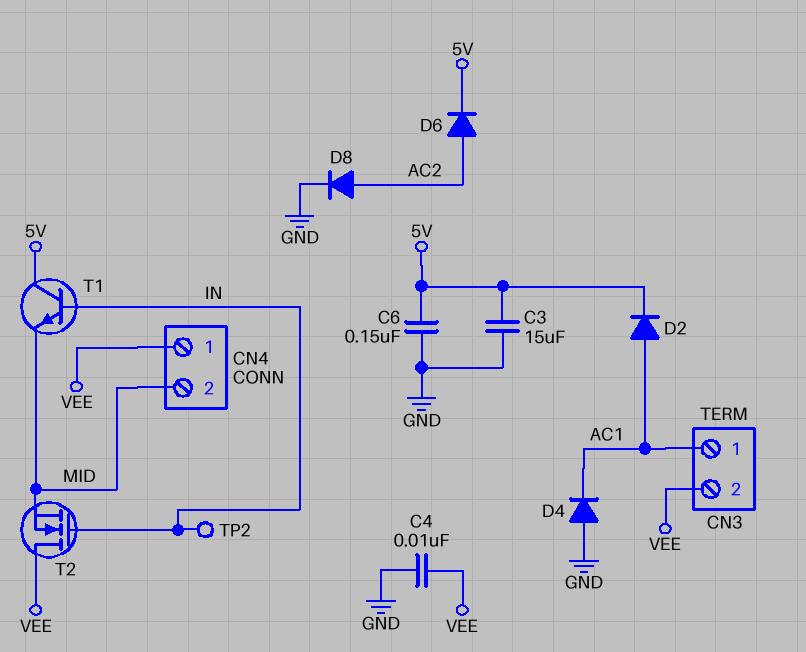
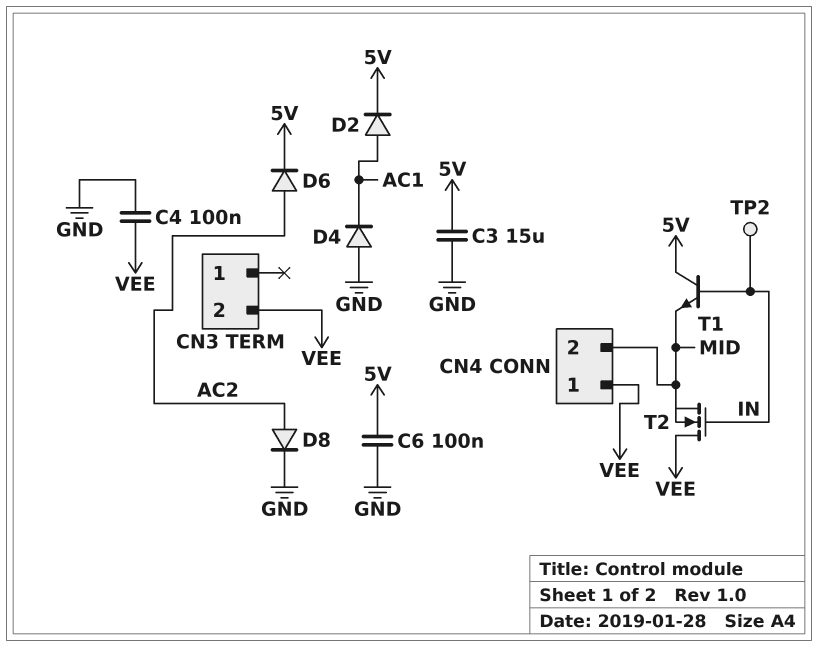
C4: 10nF (GND, VEE) -> 100nF (GND, VEE)
C6: 150nF (5V, GND) -> 100nF (5V, GND)
CN3 pin 1: AC1 -> none

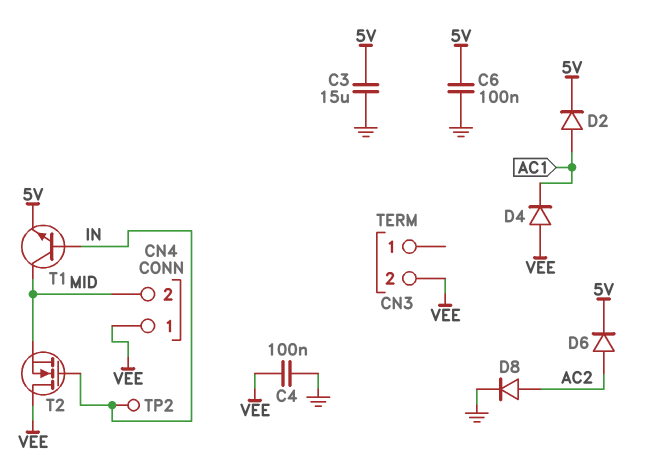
D4: diode (A GND, K AC1) -> diode (A VEE, K AC1)
T1: NPN (B IN, C 5V, E MID) -> NPN (B IN, C MID, E 5V)

